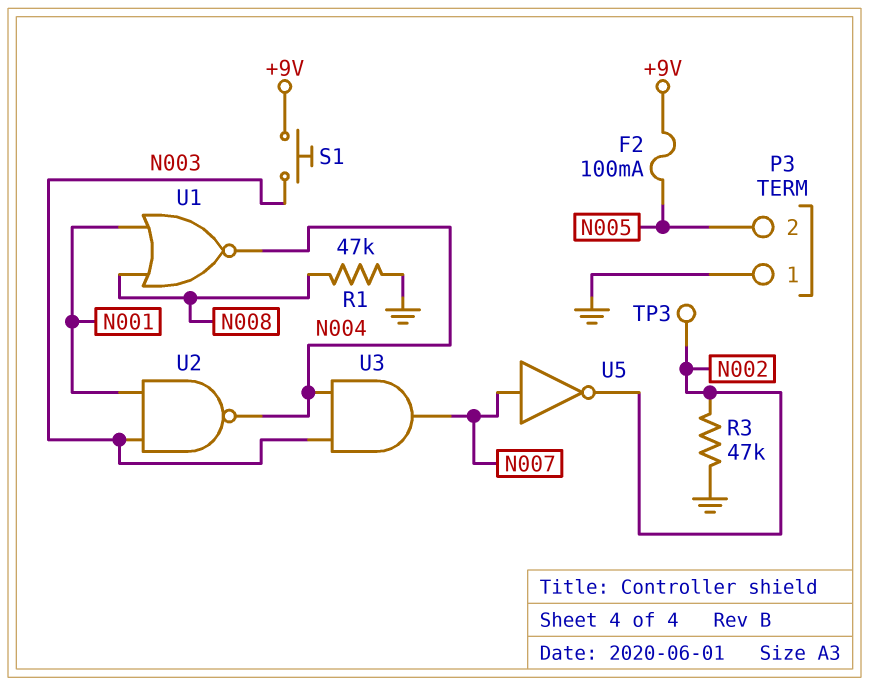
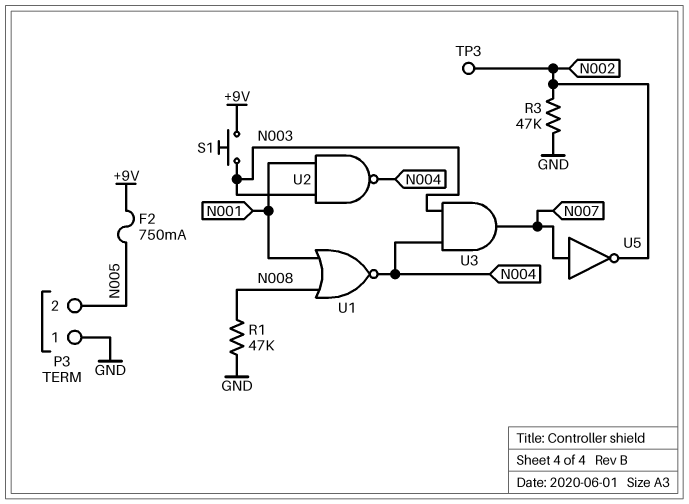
F2: 100mA (+9V, N005) -> 750mA (+9V, N005)

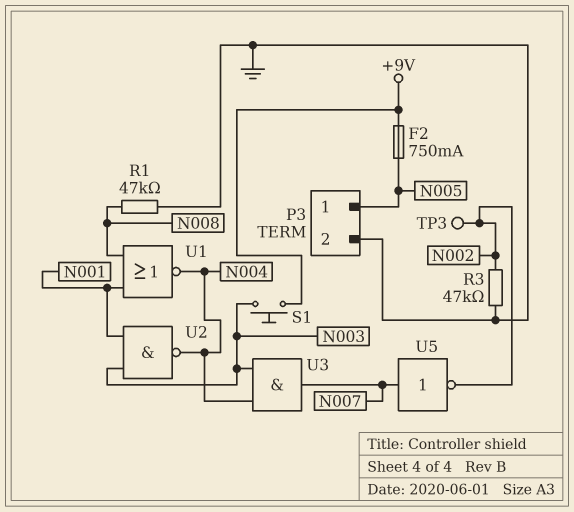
P3 pin 1: GND -> N005
P3 pin 2: N005 -> GND

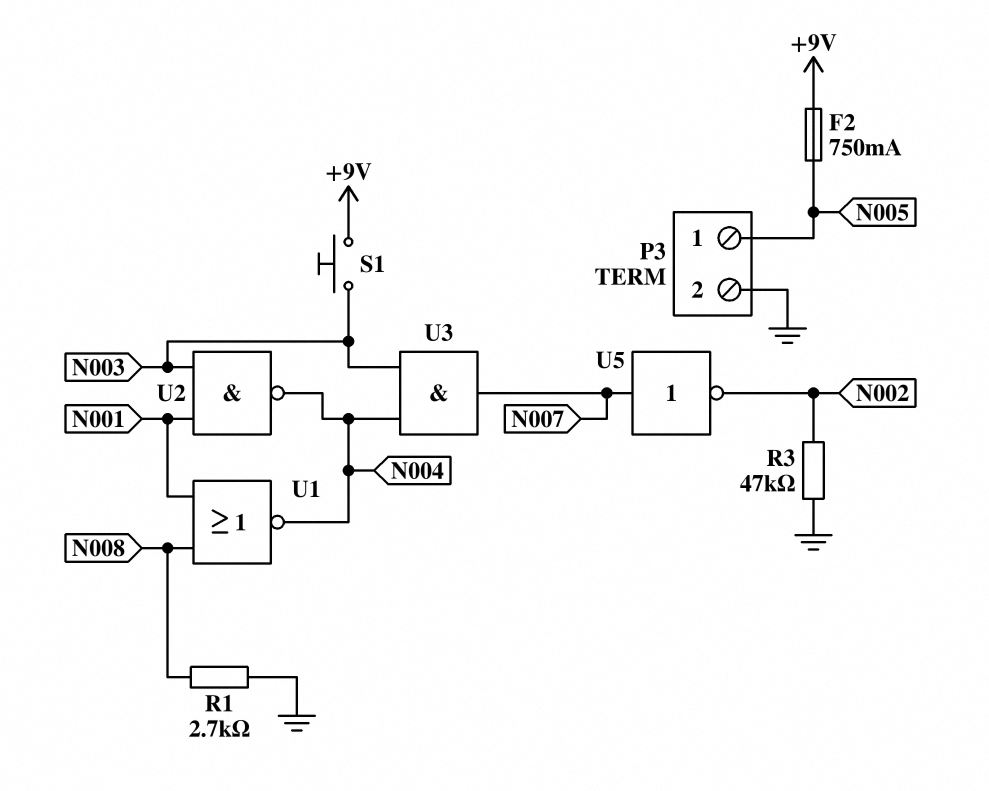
R1: 47k (GND, N008) -> 2.7k (GND, N008)
TP3: test point (N002) -> none

